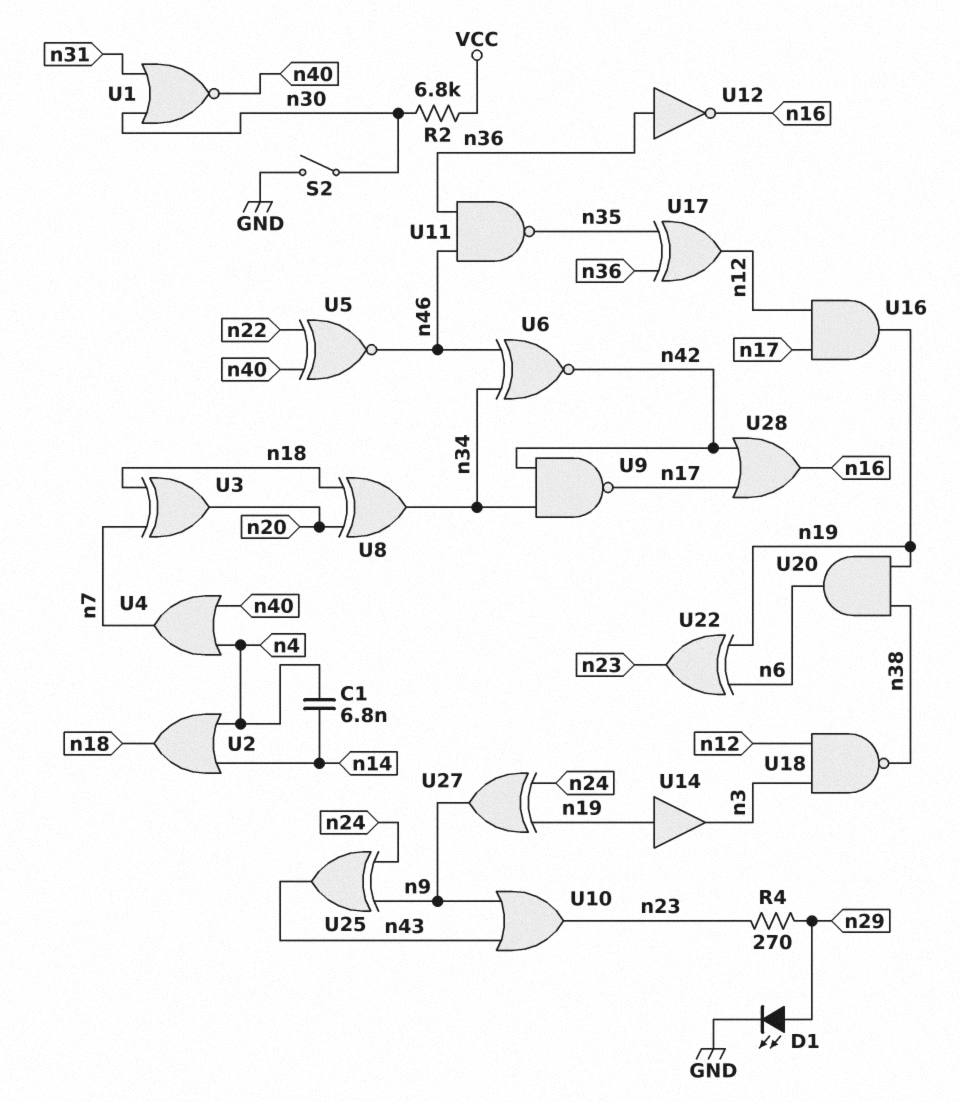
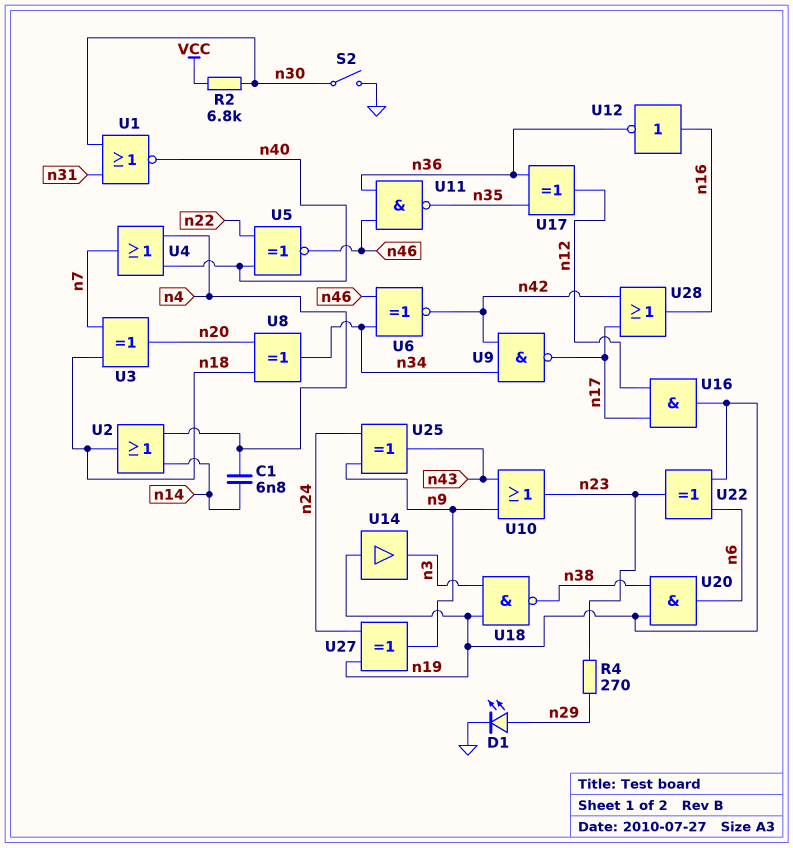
U12: NOT (in n36, out n16) -> NOT (in n16, out n36)
U18: NAND (in n3, in n12, out n38) -> NAND (in n3, in n19, out n38)

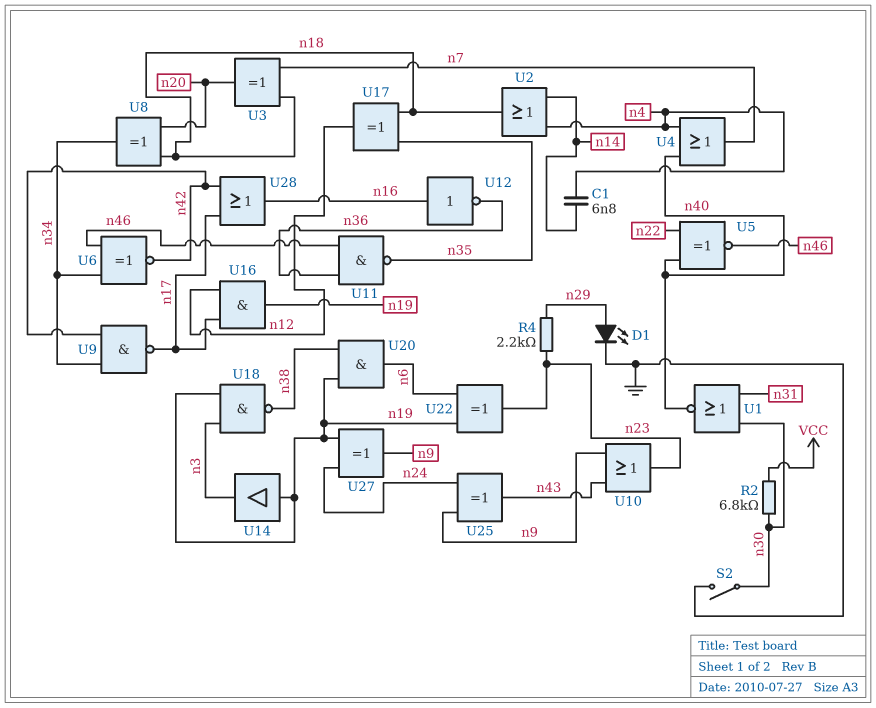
R4: 270 (n23, n29) -> 2.2k (n23, n29)
U17: XOR (in n35, in n36, out n12) -> XOR (in n18, in n35, out n12)

